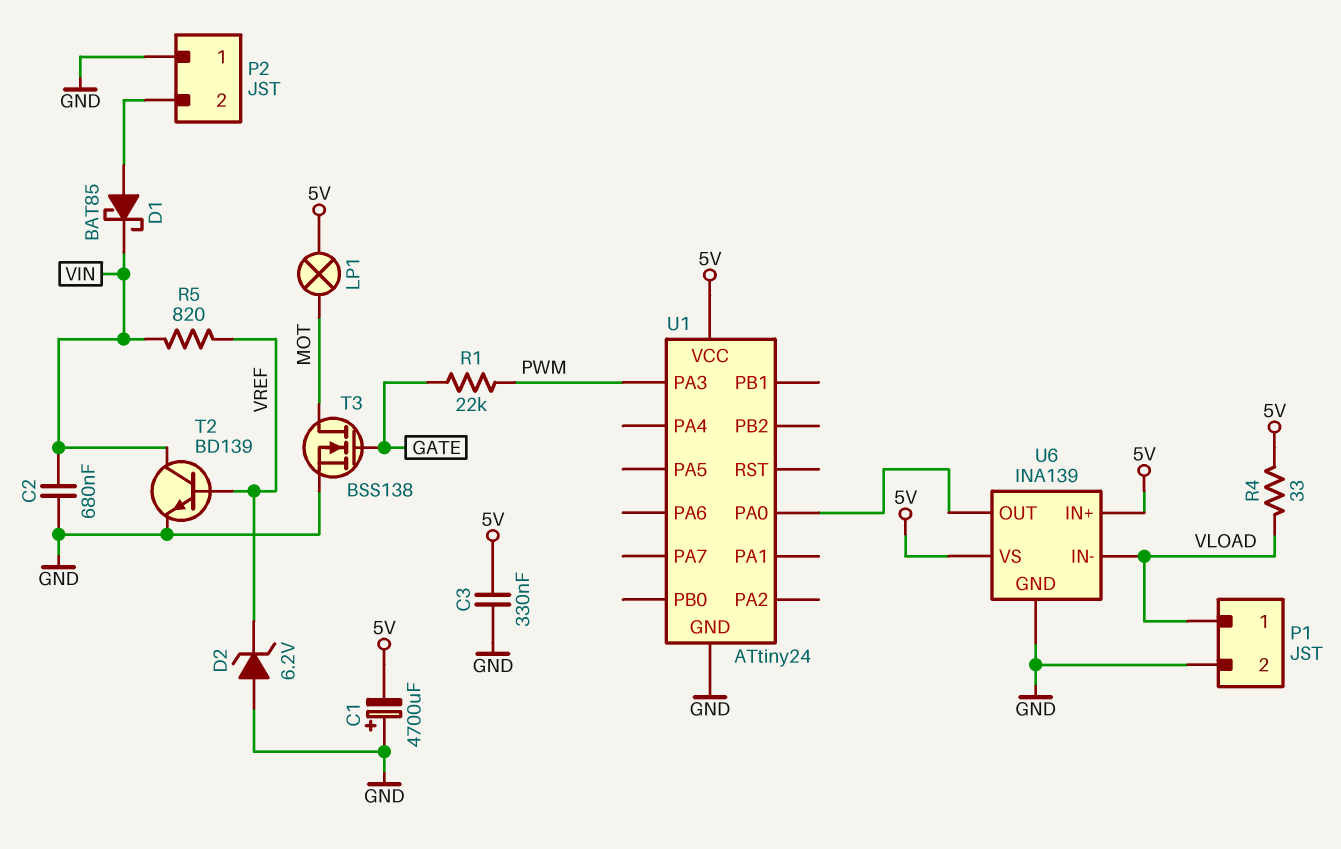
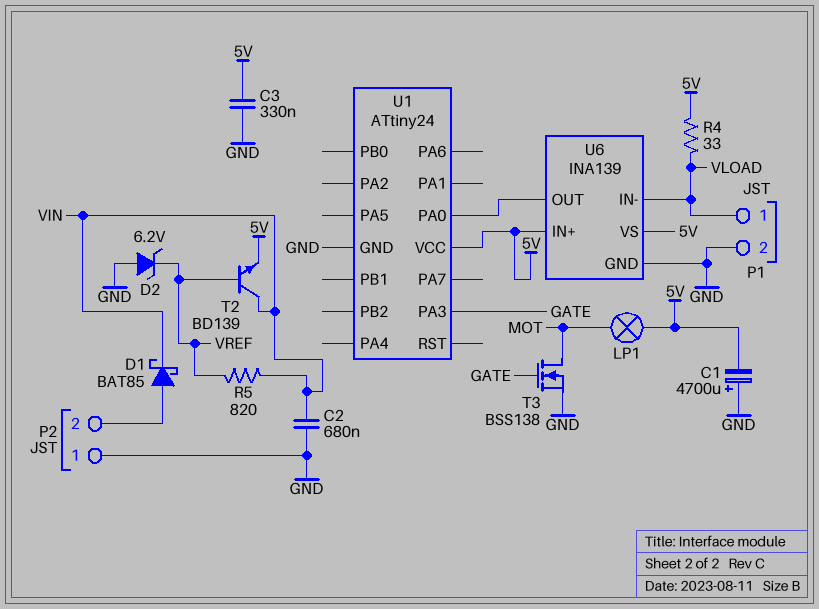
R1: 22k (GATE, PWM) -> none
T2: NPN BD139 (B VREF, C VIN, E GND) -> NPN BD139 (B VREF, C VIN, E 5V)
U1 pin PA3: PWM -> GATE

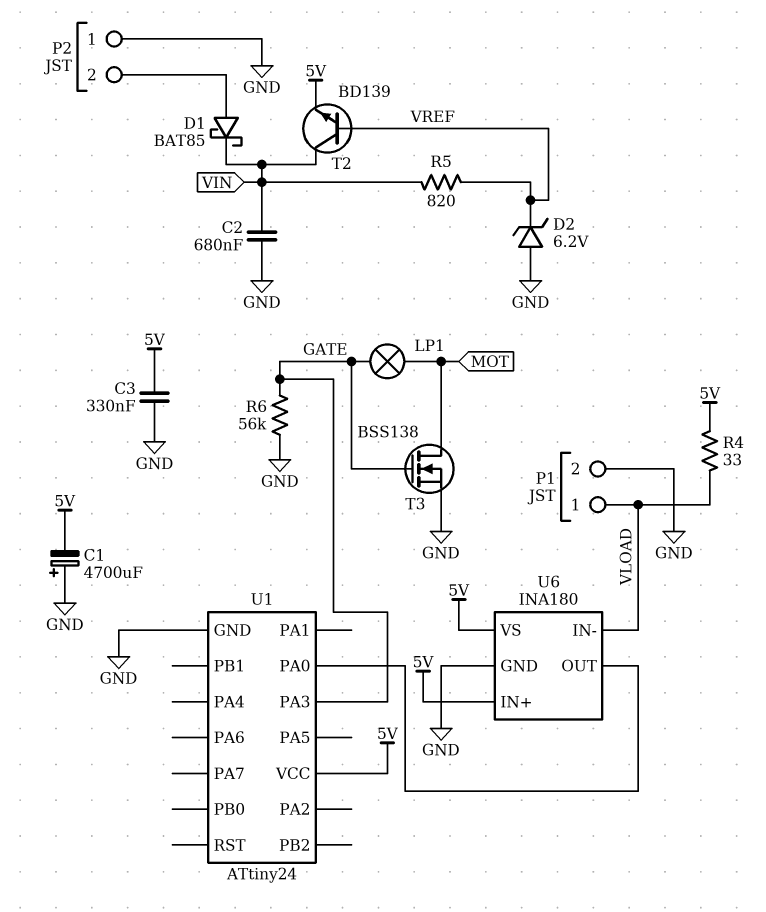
LP1: lamp (5V, MOT) -> lamp (GATE, MOT)
R6: none -> 56k (GATE, GND)
U6: INA139 -> INA180

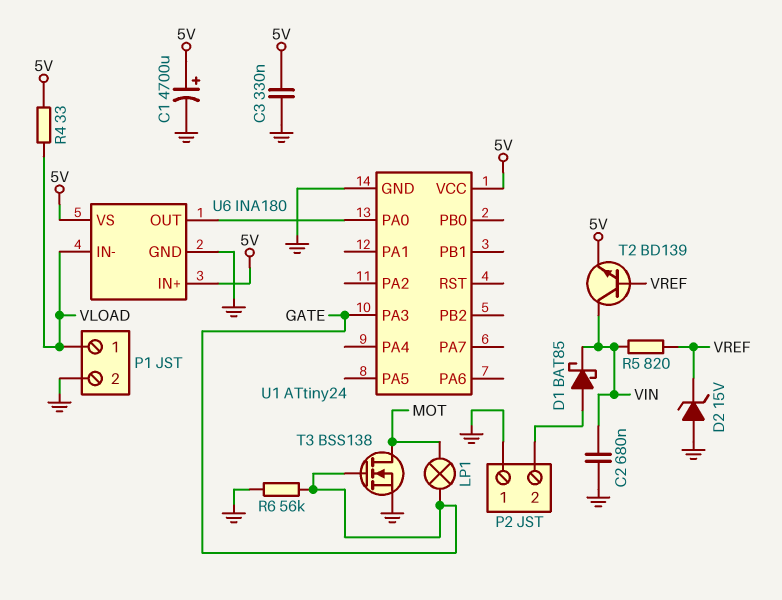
C1: 4700uF (plus GND, minus 5V) -> 4700uF (plus 5V, minus GND)
D2: zener 6.2V (A GND, K VREF) -> zener 15V (A GND, K VREF)

